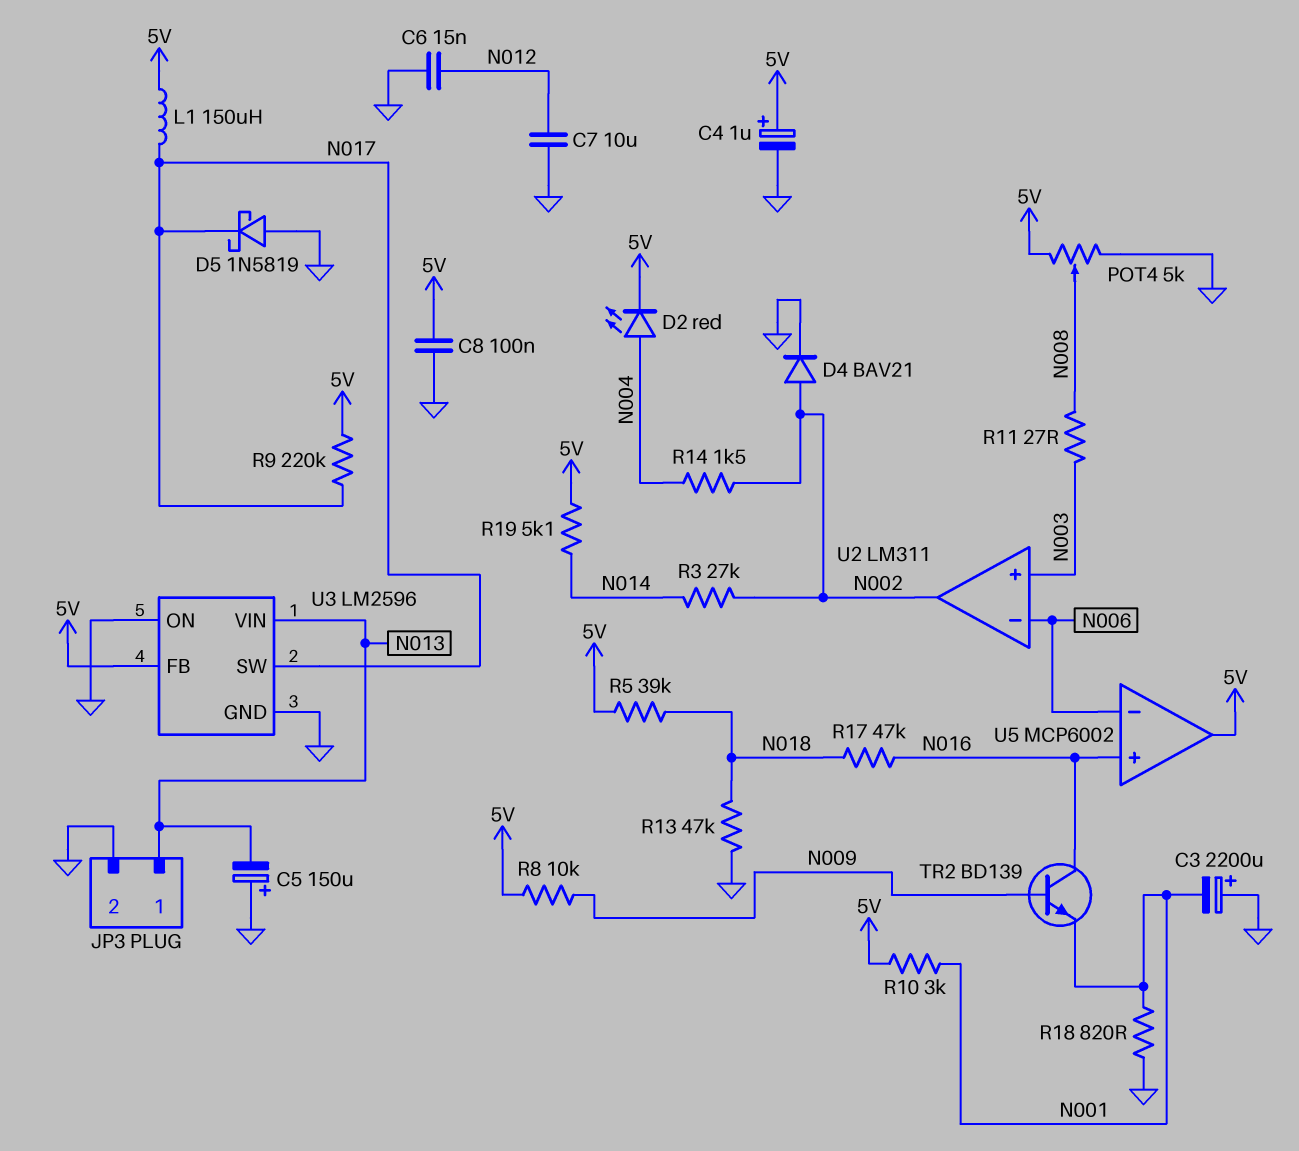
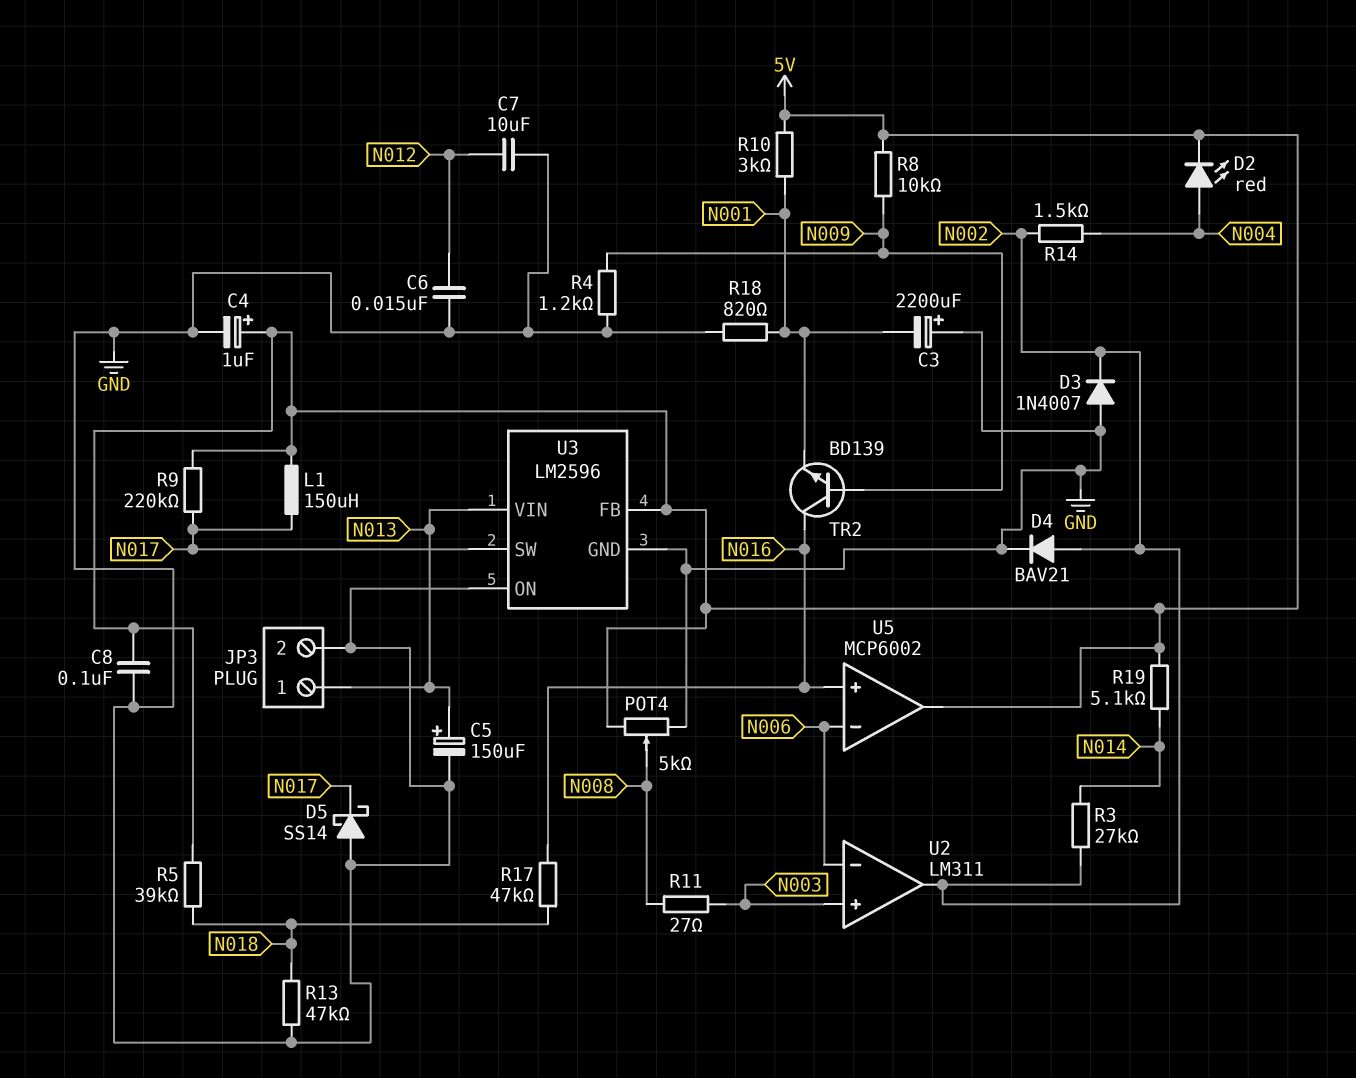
C5: 150uF (plus GND, minus N013) -> 150uF (plus N013, minus GND)
D3: none -> diode 1N4007 (A GND, K N002)
D5: schottky 1N5819 (A GND, K N017) -> schottky SS14 (A GND, K N017)
R4: none -> 1.2k (GND, N009)

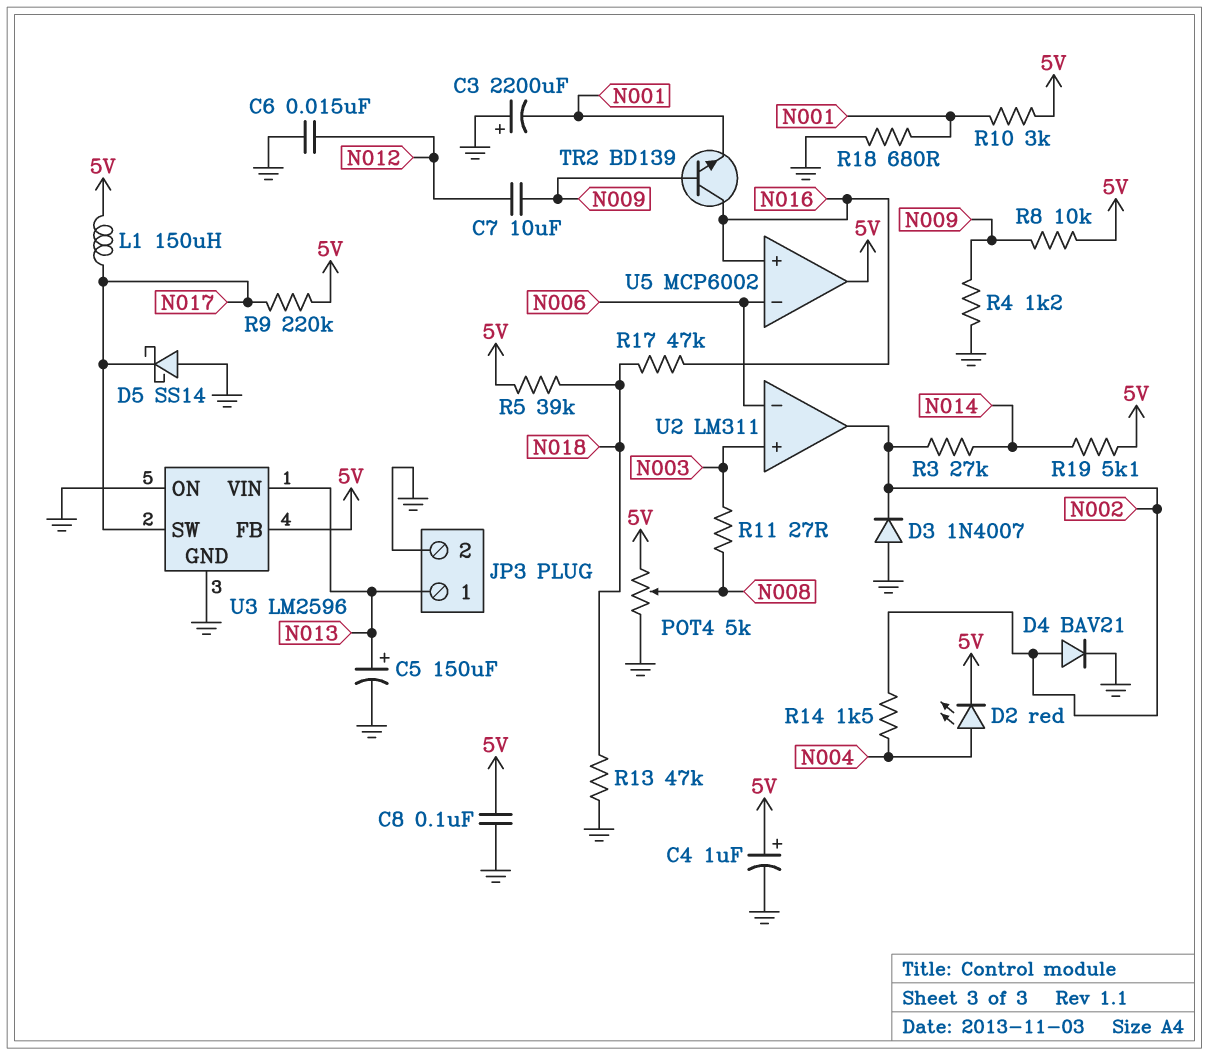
C7: 10uF (GND, N012) -> 10uF (N009, N012)
R18: 820 (GND, N001) -> 680 (GND, N001)

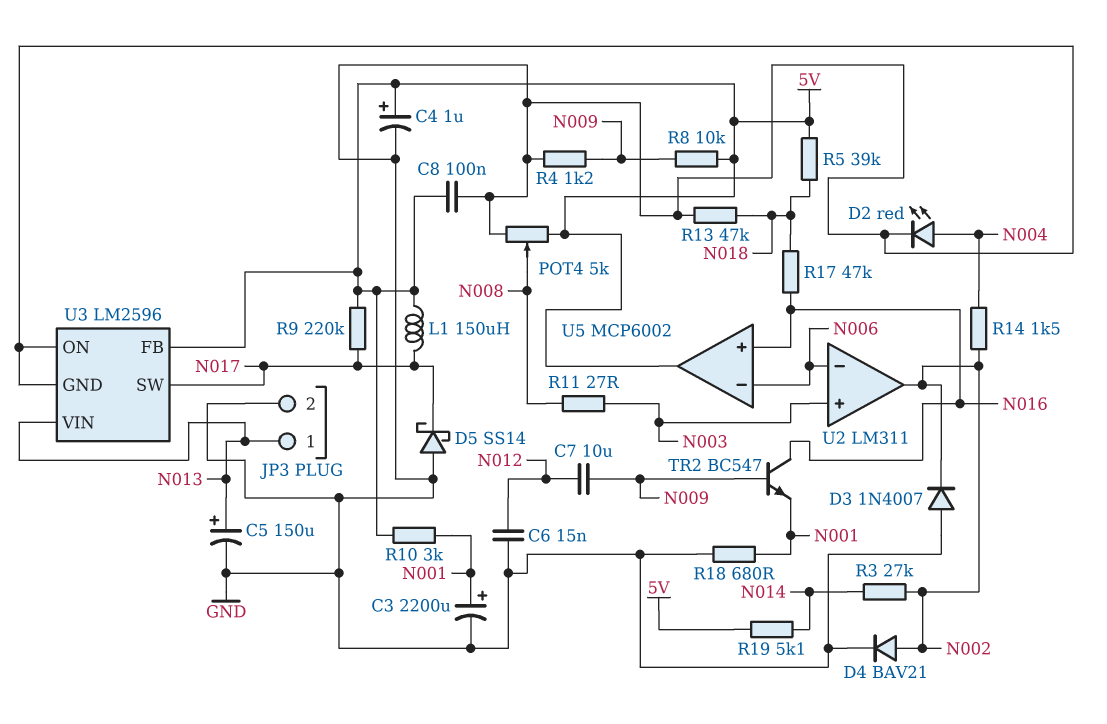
C3: 2200uF (plus GND, minus N001) -> 2200uF (plus N001, minus GND)
D2: LED red (A N004, K 5V) -> LED red (A N004, K GND)
TR2: NPN BD139 (B N009, C N016, E N001) -> NPN BC547 (B N009, C N016, E N001)

